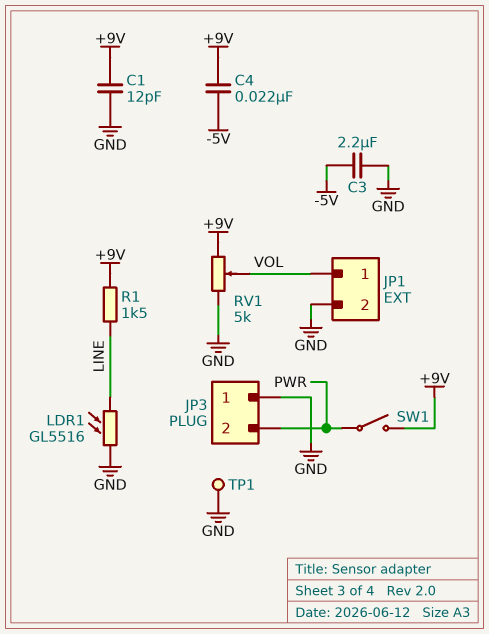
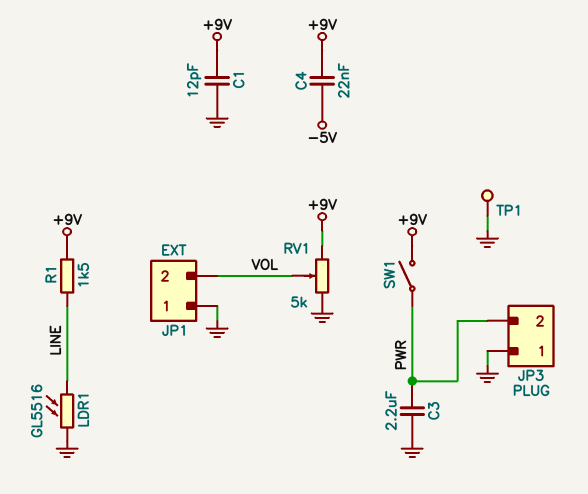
C3: 2.2uF (-5V, GND) -> 2.2uF (GND, PWR)
JP1 pin 1: VOL -> GND
JP1 pin 2: GND -> VOL

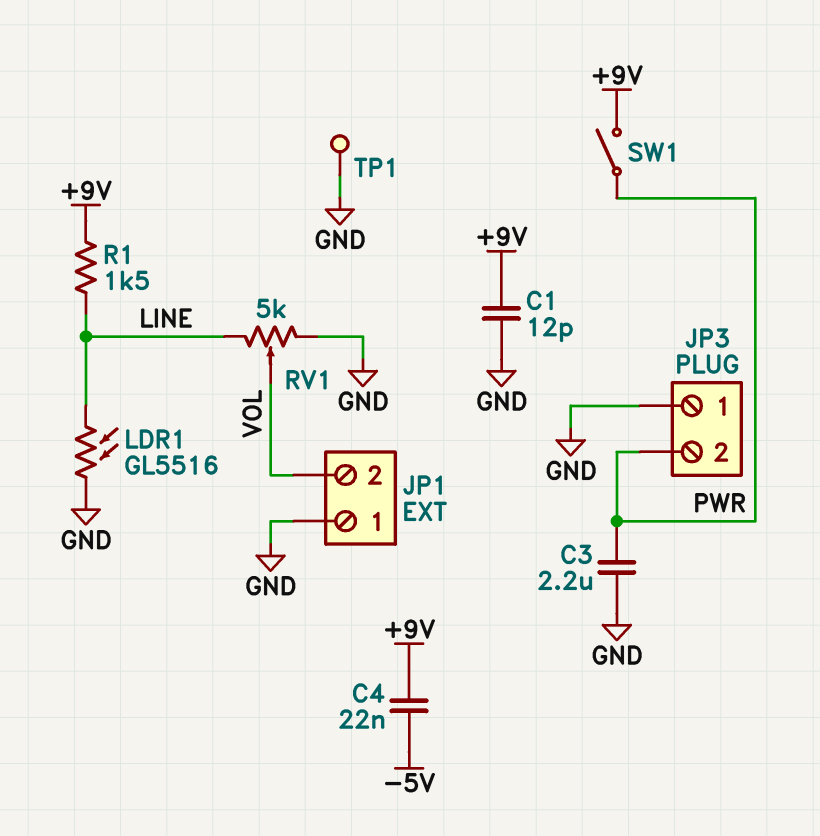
RV1: 5k (+9V, GND, wiper VOL) -> 5k (GND, LINE, wiper VOL)

